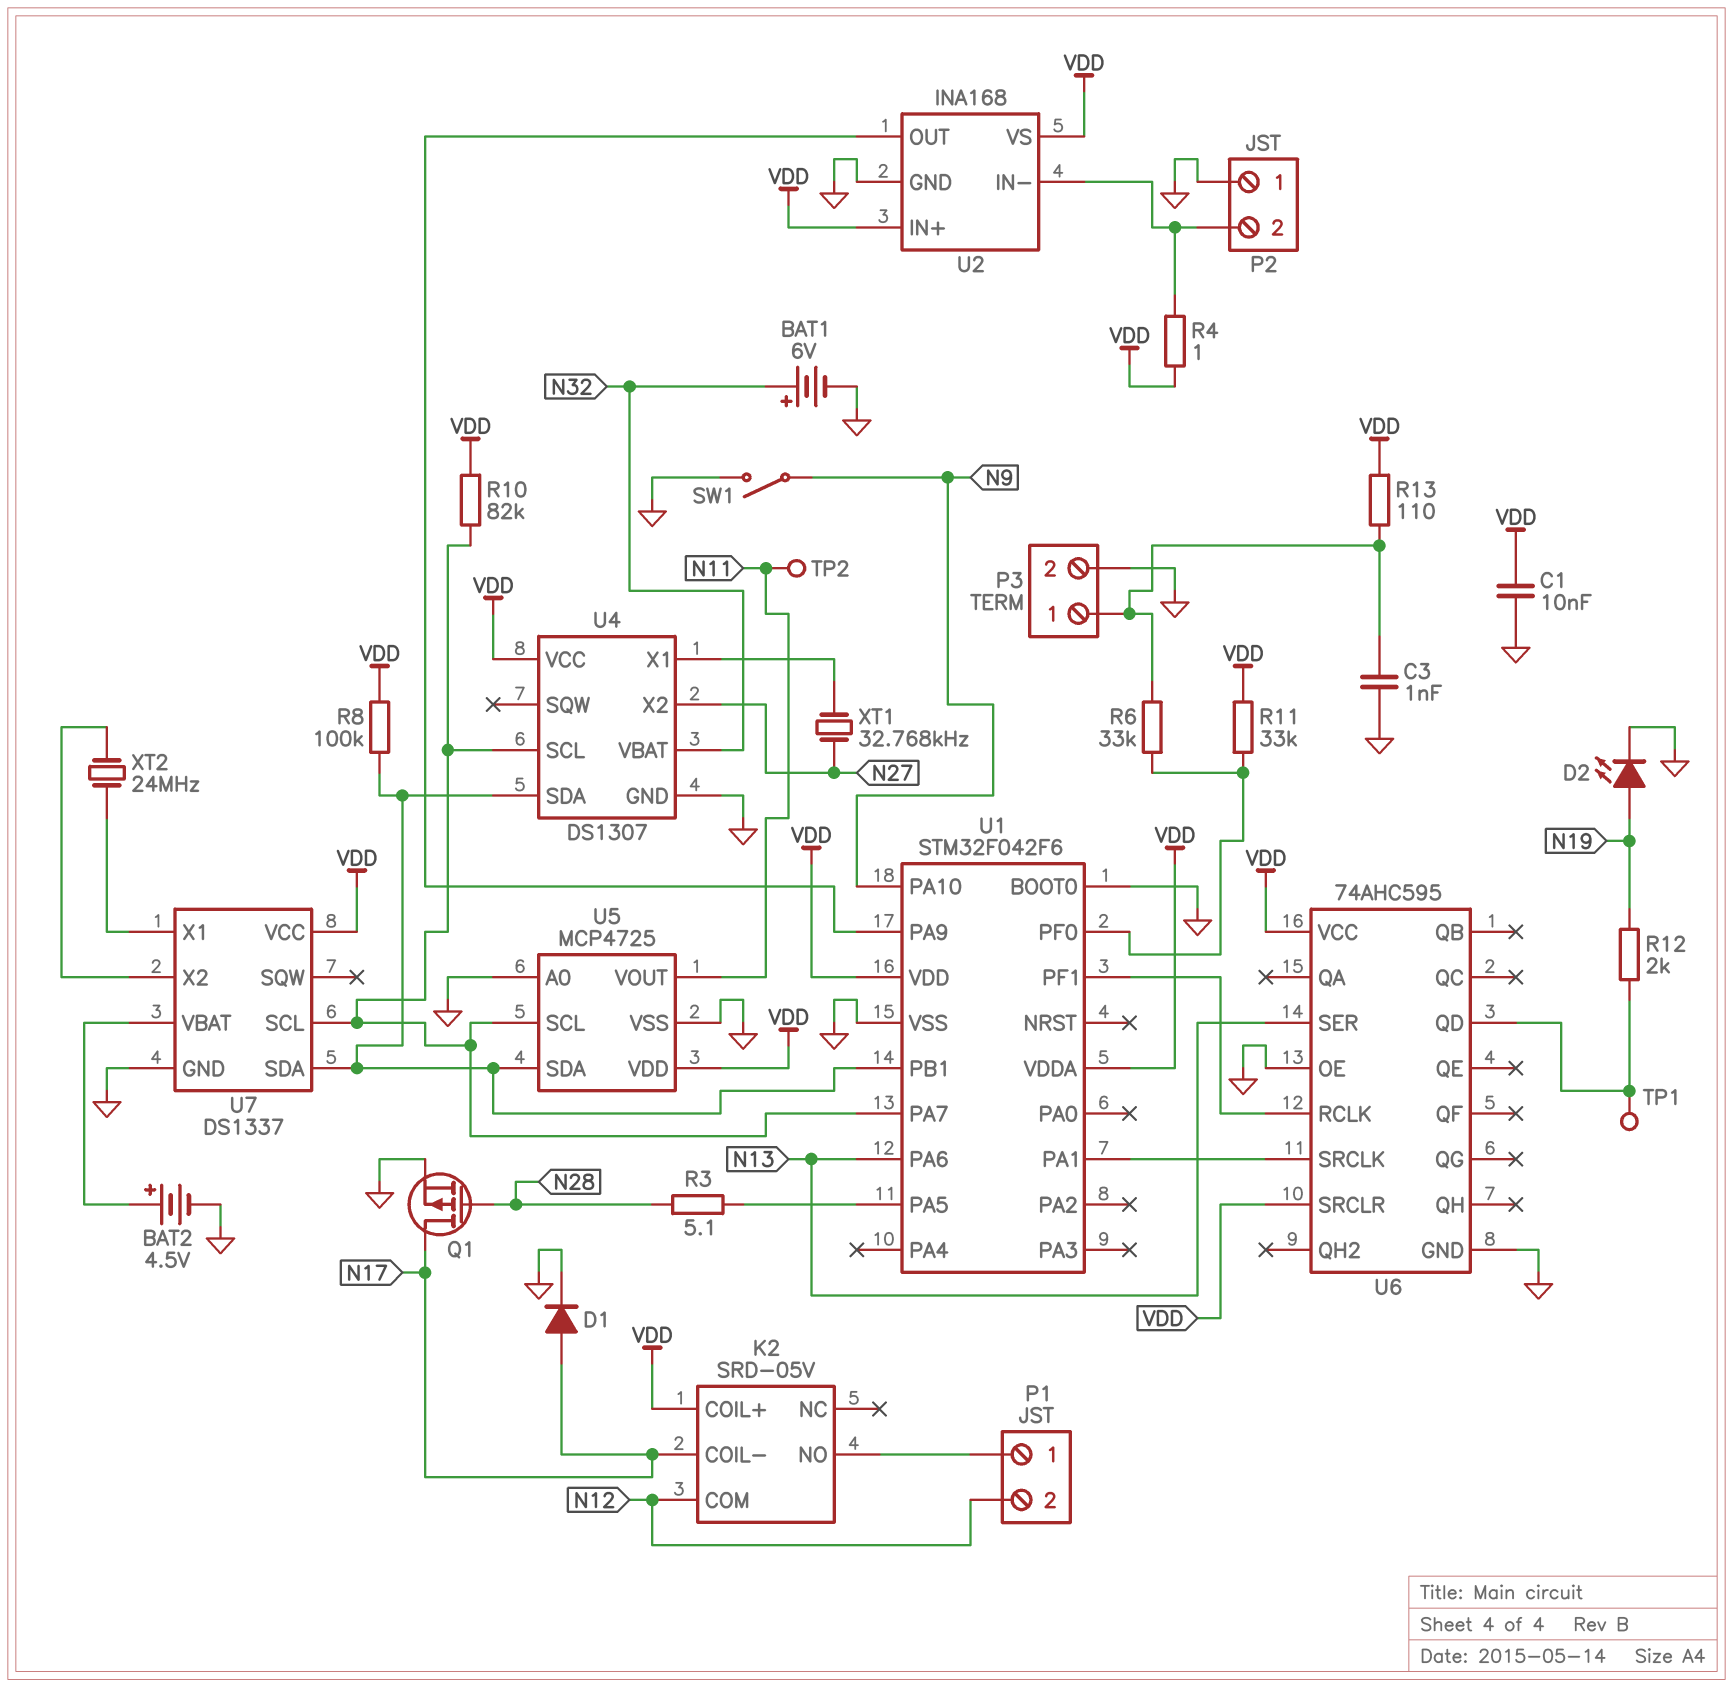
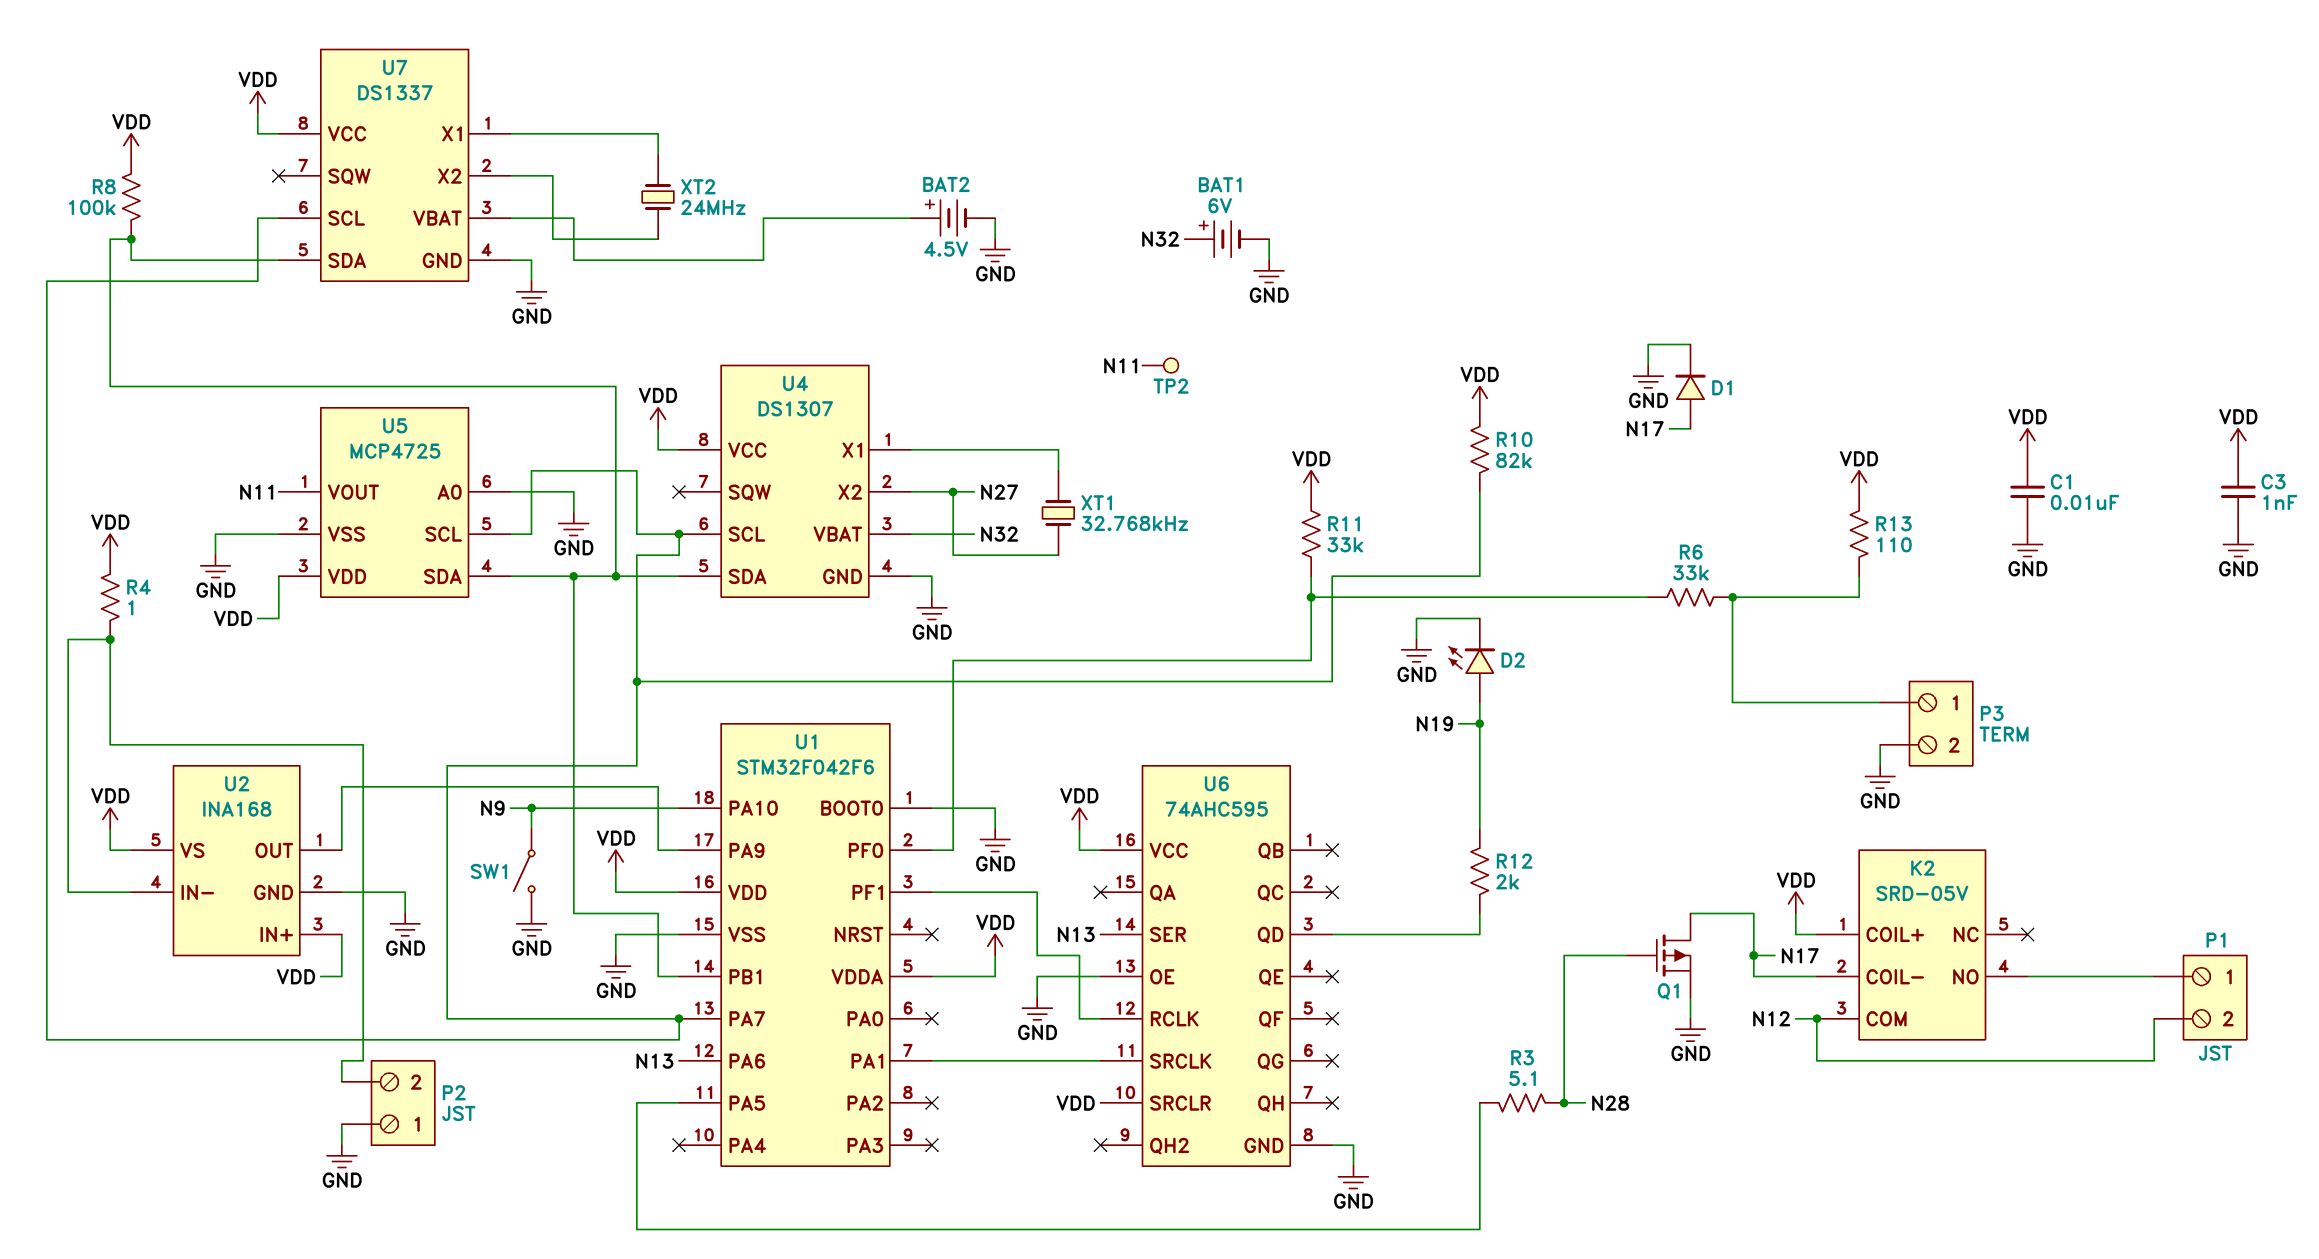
C3: 1nF (GND, P3/1) -> 1nF (GND, VDD)
TP1: test point (U6/QD) -> none

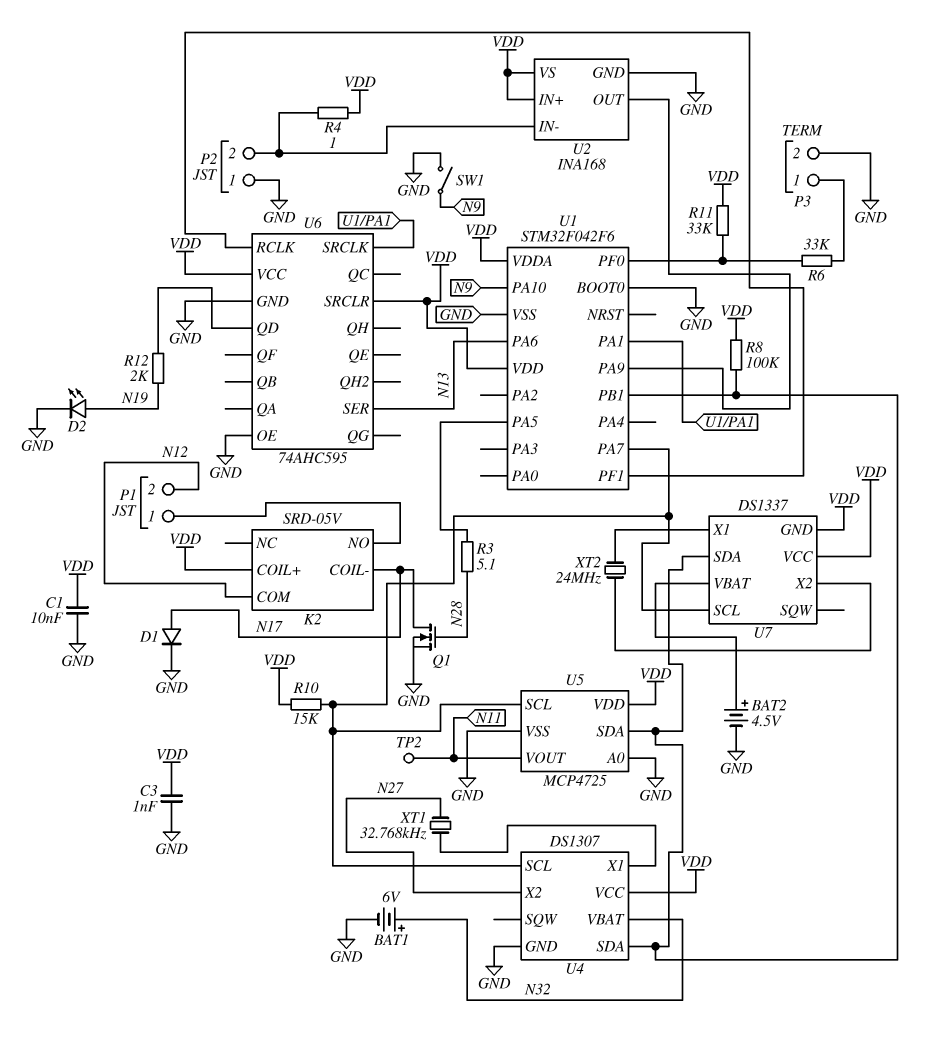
Q1: PMOS (G N28, D N17, S GND) -> NMOS (G N28, D N17, S GND)
R10: 82k (U1/PA7, VDD) -> 15k (U1/PA7, VDD)
R13: 110 (P3/1, VDD) -> none
U7 pin GND: GND -> VDD

